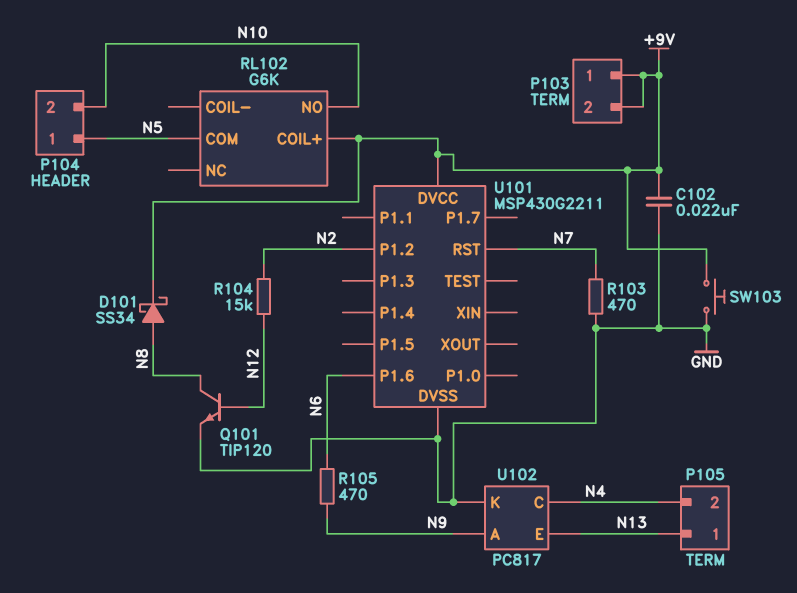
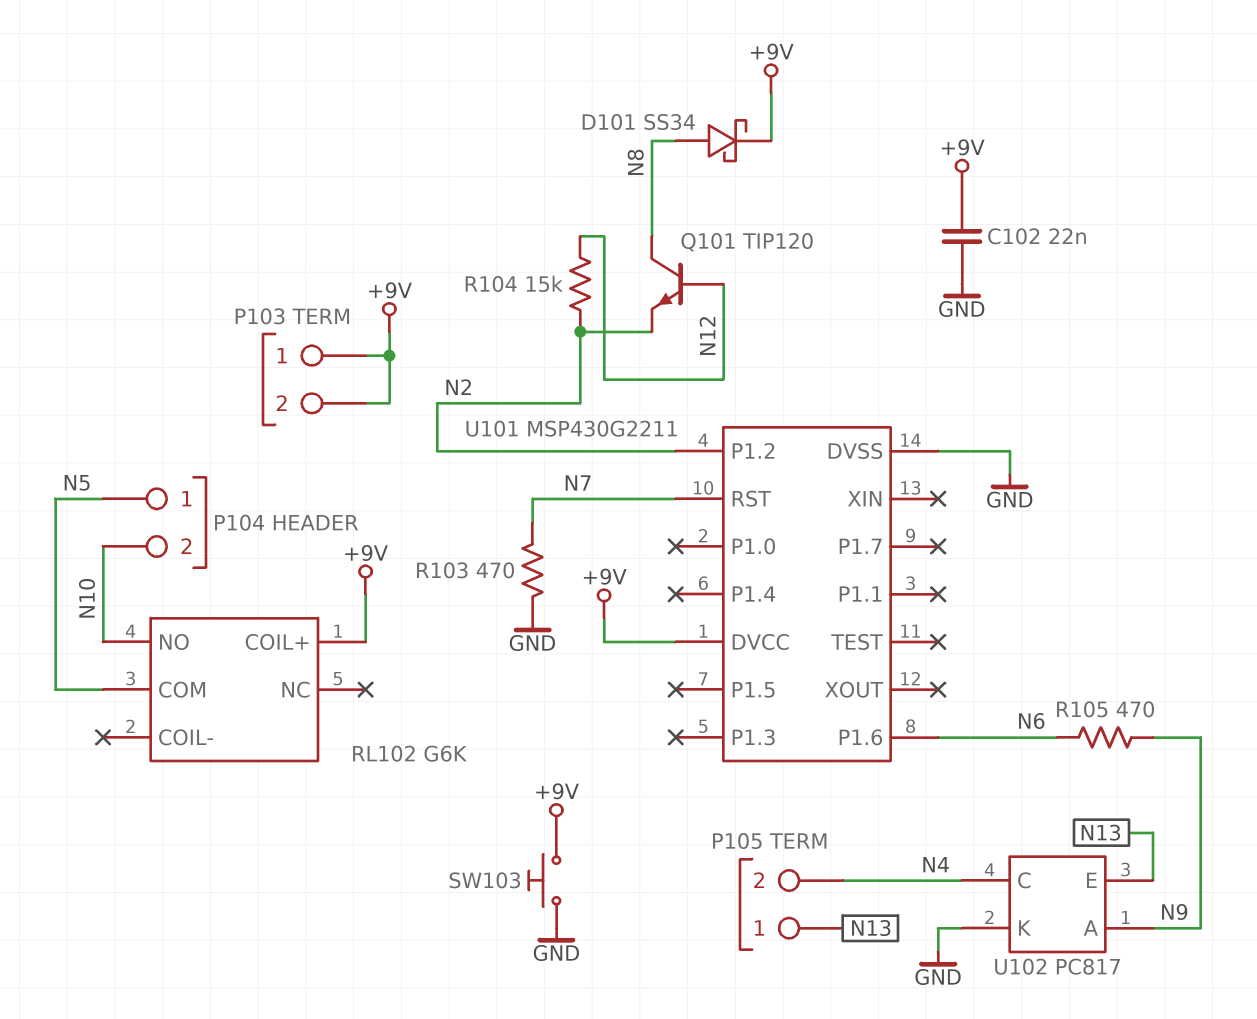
Q101: NPN TIP120 (B N12, C N8, E GND) -> NPN TIP120 (B N12, C N8, E N2)

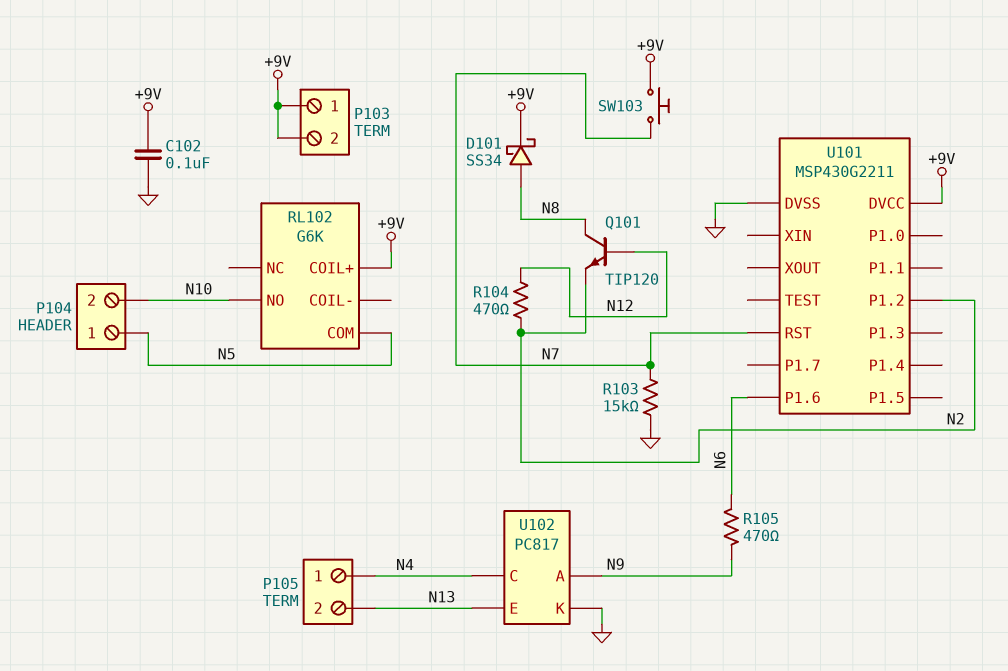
C102: 22nF (+9V, GND) -> 100nF (+9V, GND)
P105 pin 1: N13 -> N4
P105 pin 2: N4 -> N13
R103: 470 (GND, N7) -> 15k (GND, N7)
R104: 15k (N2, N12) -> 470 (N2, N12)
SW103: button (+9V, GND) -> button (+9V, N7)

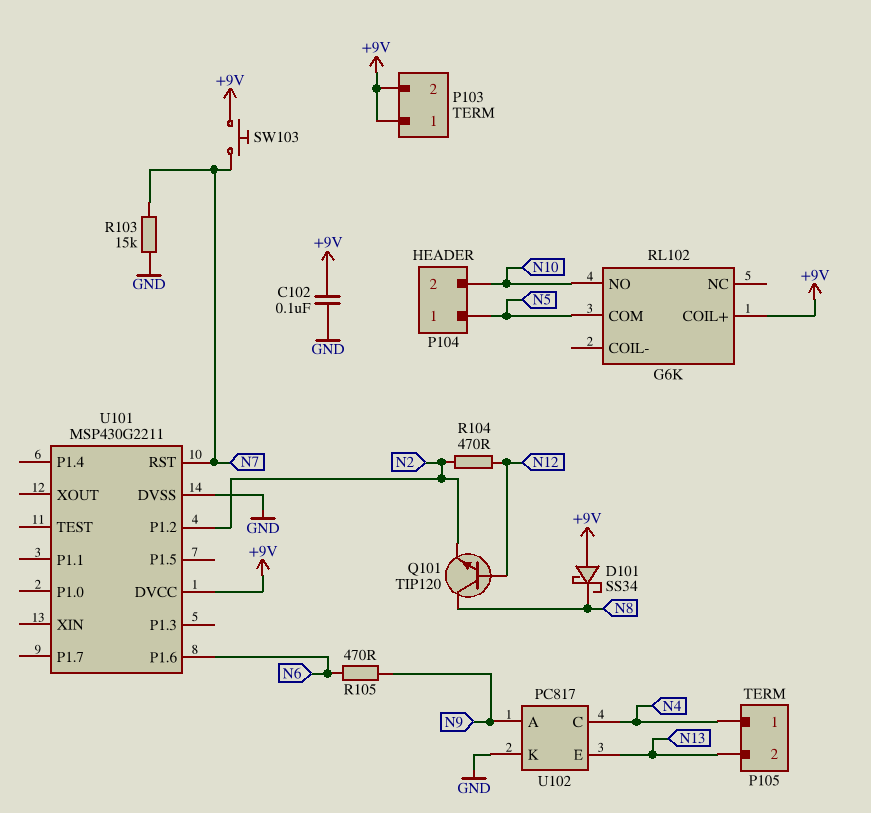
D101: schottky SS34 (A N8, K +9V) -> schottky SS34 (A +9V, K N8)

